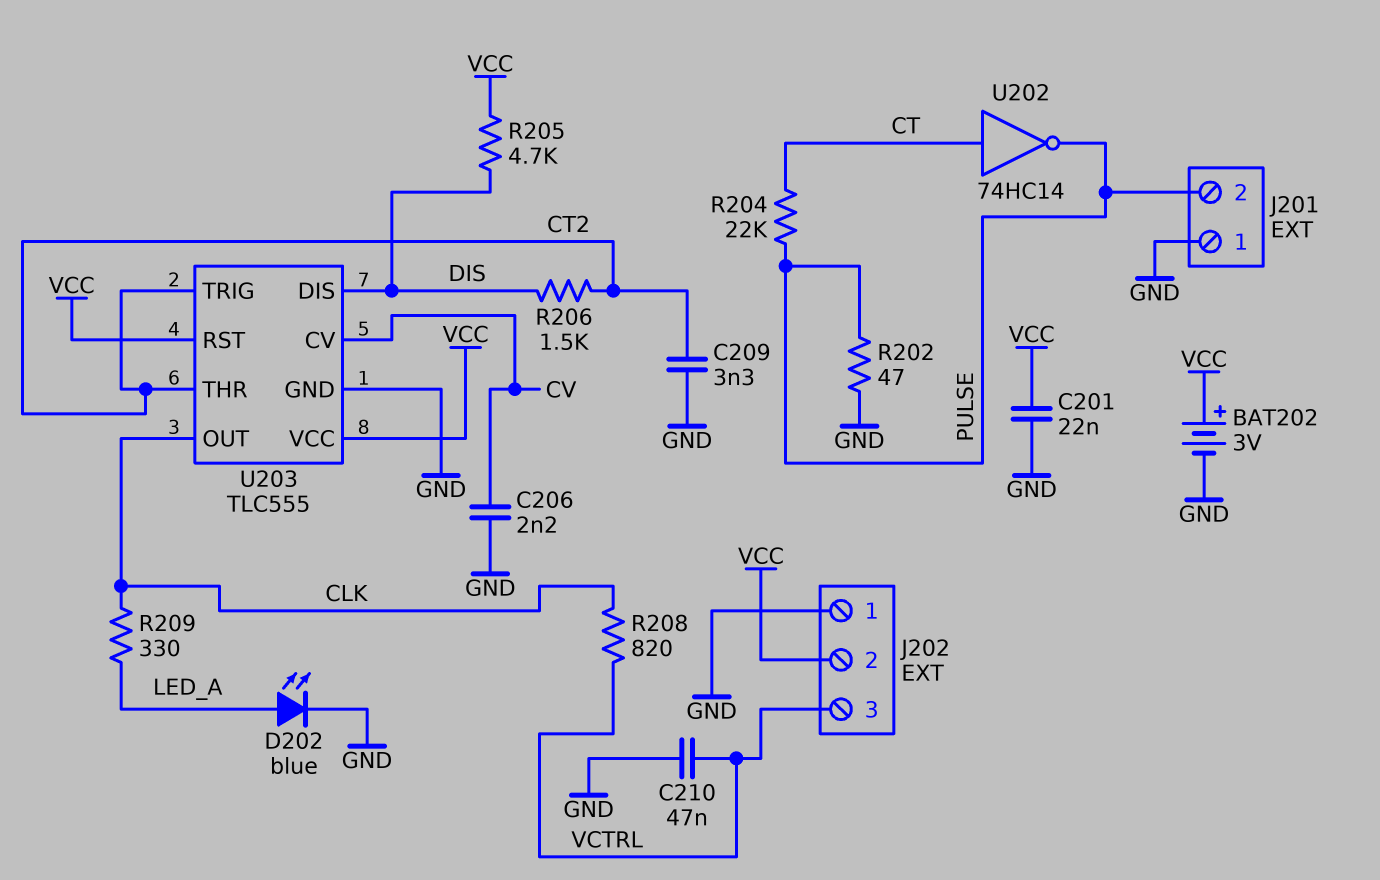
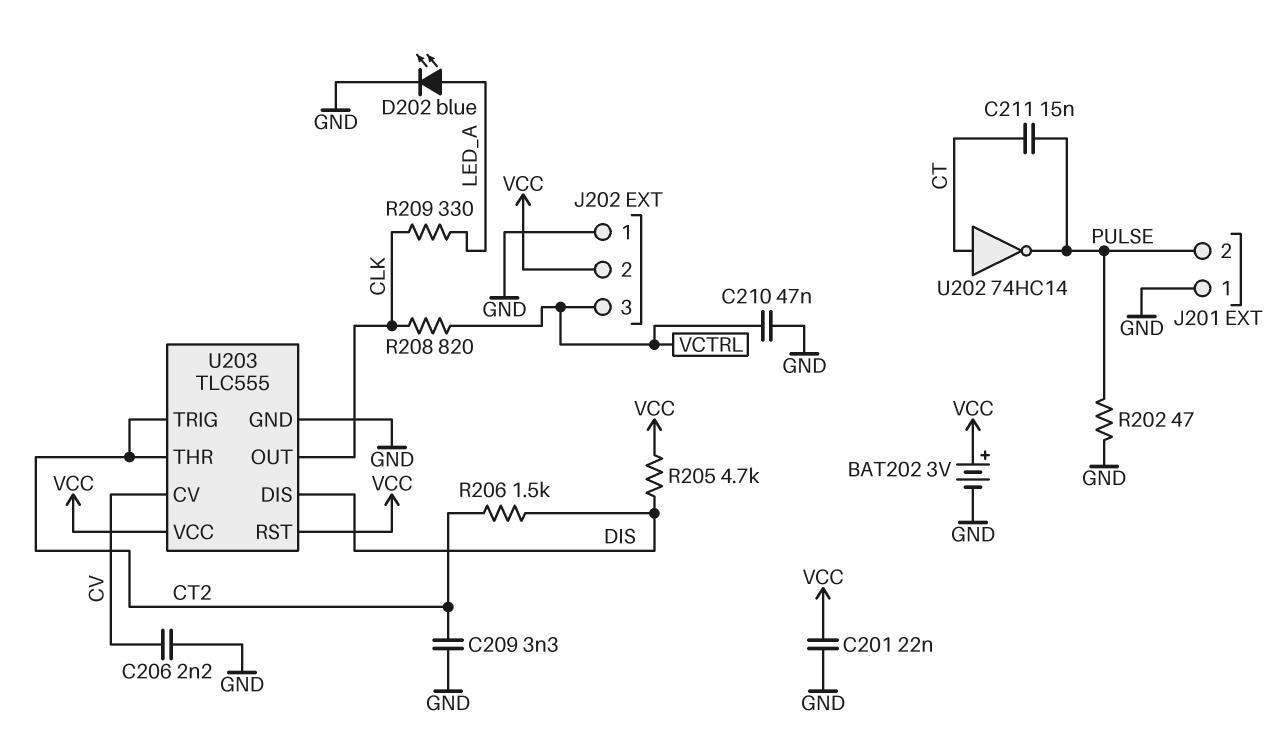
C211: none -> 15nF (CT, PULSE)
R204: 22k (CT, PULSE) -> none

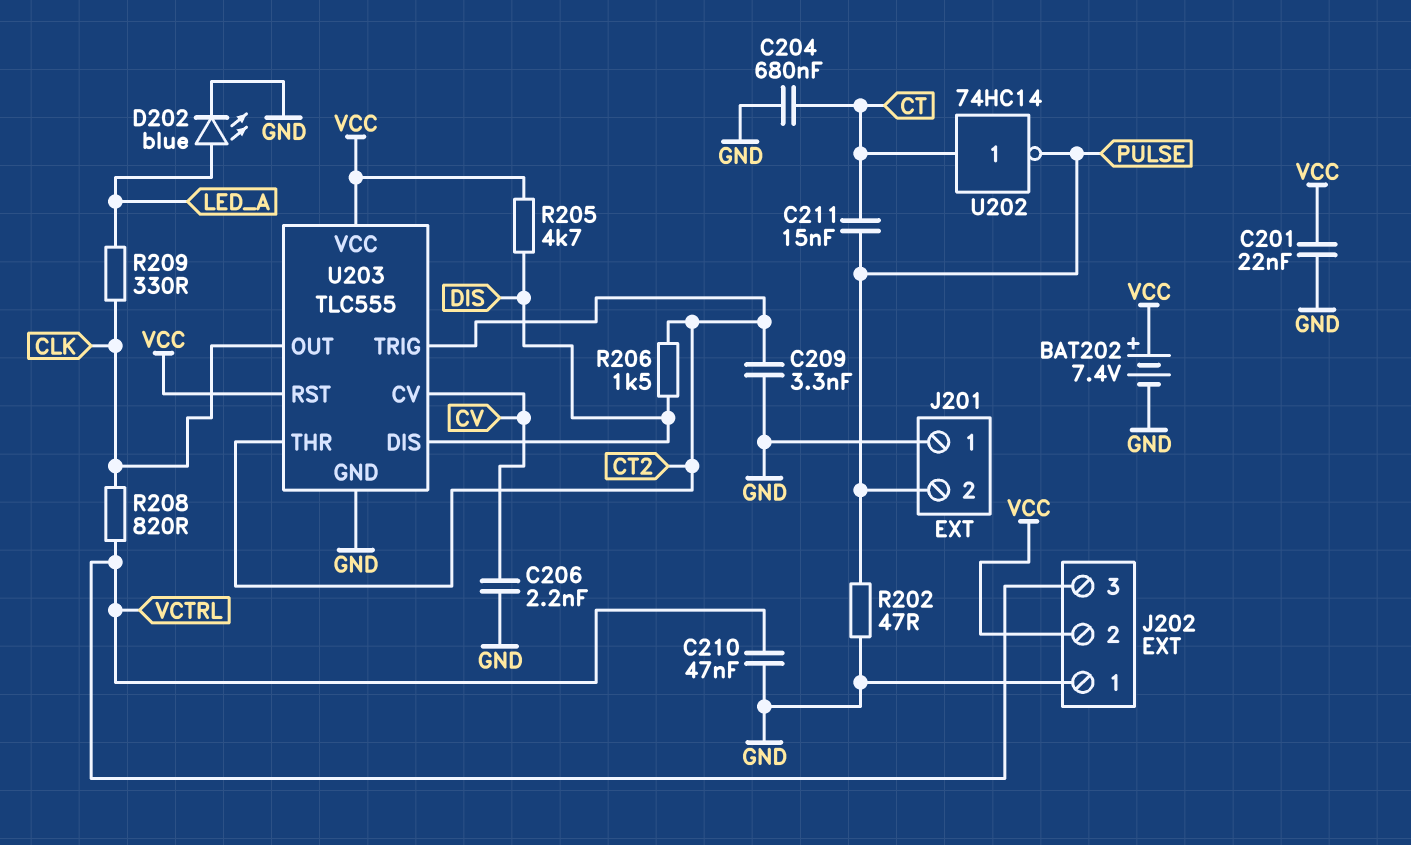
BAT202: 3V (plus VCC, minus GND) -> 7.4V (plus VCC, minus GND)
C204: none -> 680nF (CT, GND)

